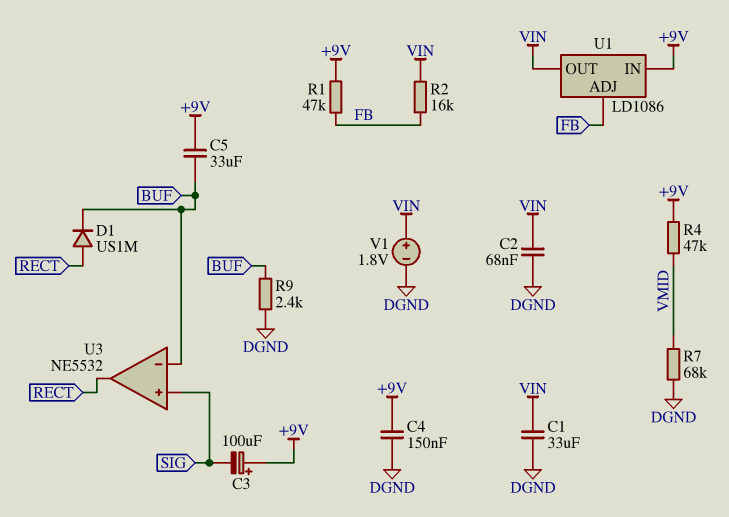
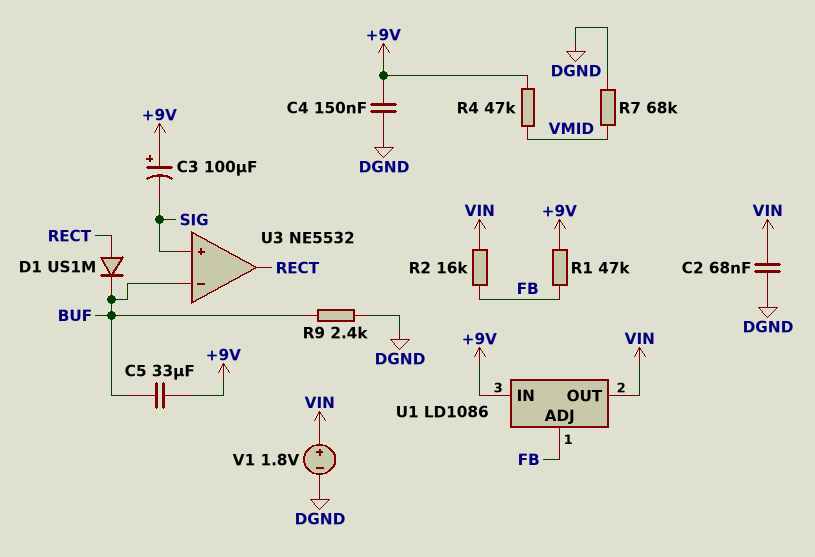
C1: 33uF (DGND, VIN) -> none

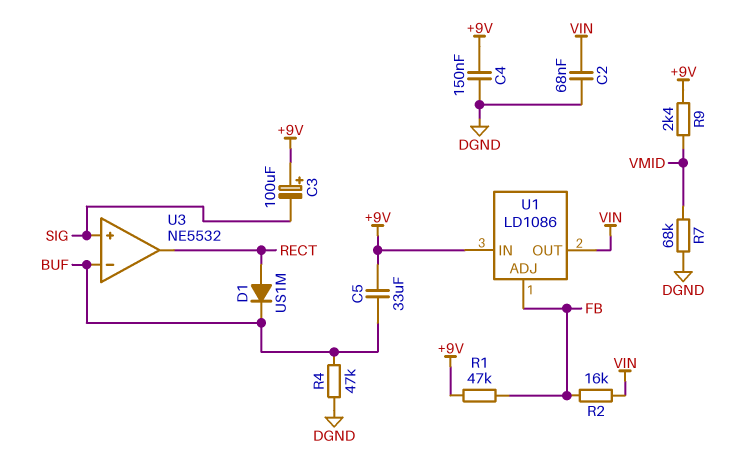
R4: 47k (+9V, VMID) -> 47k (BUF, DGND)
R9: 2.4k (BUF, DGND) -> 2.4k (+9V, VMID)
V1: 1.8V (plus VIN, minus DGND) -> none

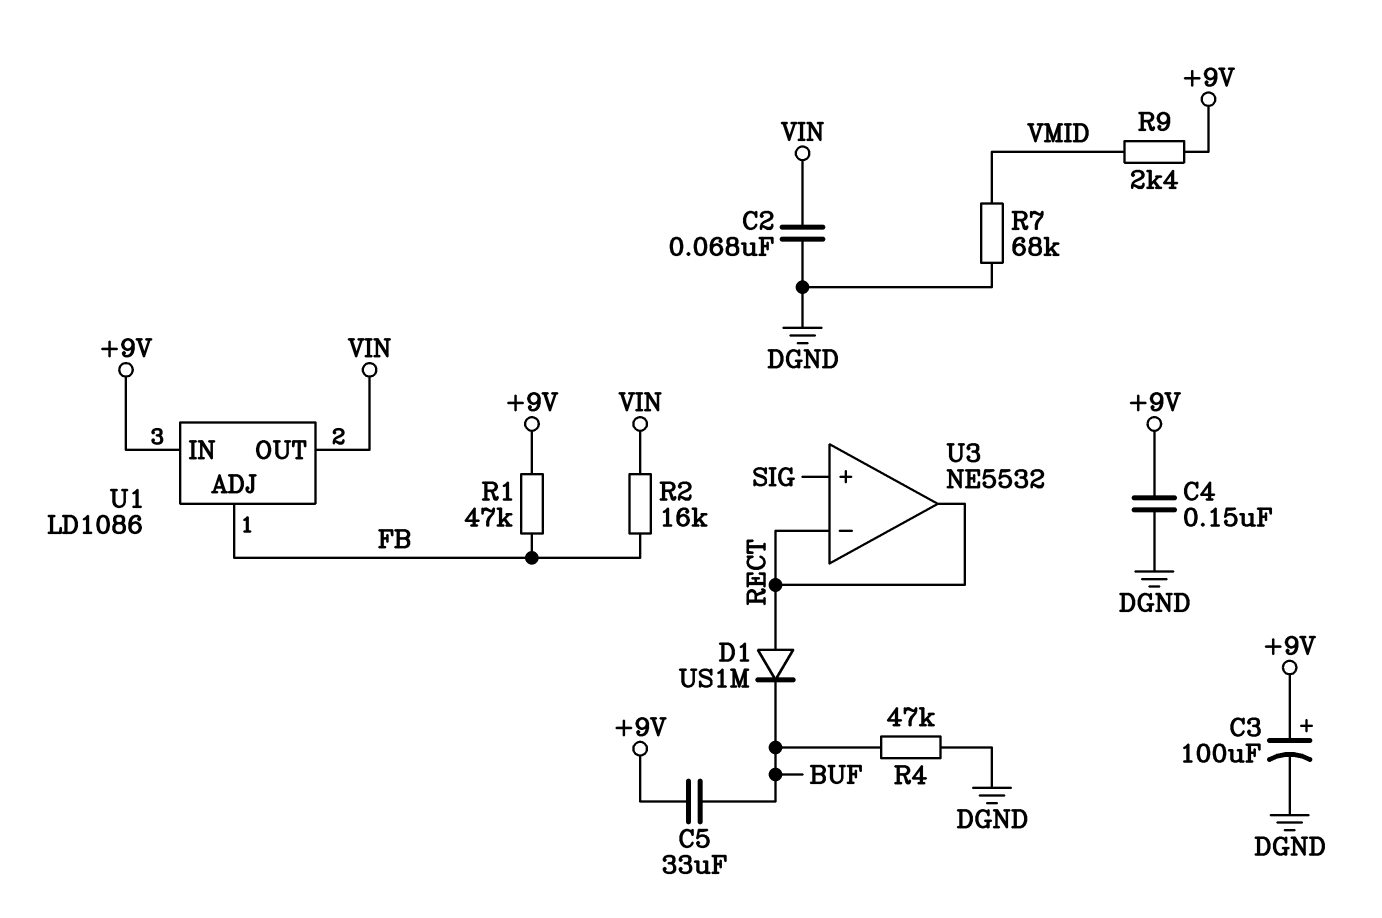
C3: 100uF (plus +9V, minus SIG) -> 100uF (plus +9V, minus DGND)
U3 pin in-: BUF -> RECT

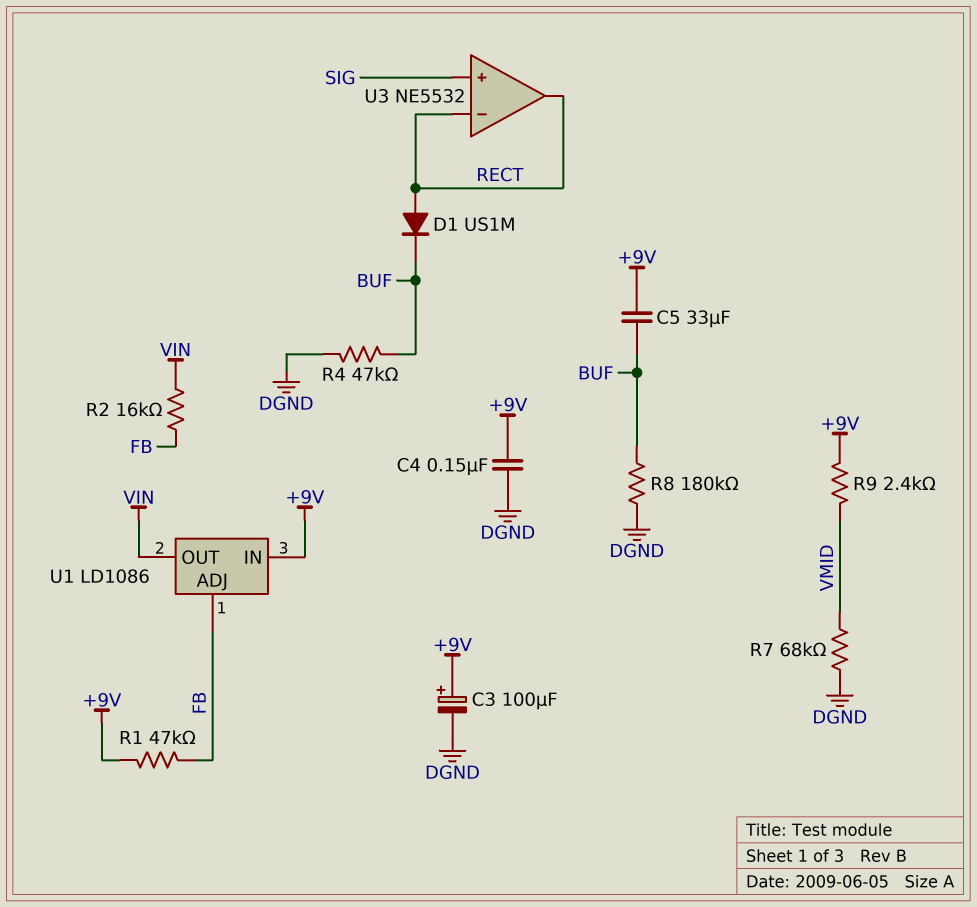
C2: 68nF (DGND, VIN) -> none
R8: none -> 180k (BUF, DGND)

